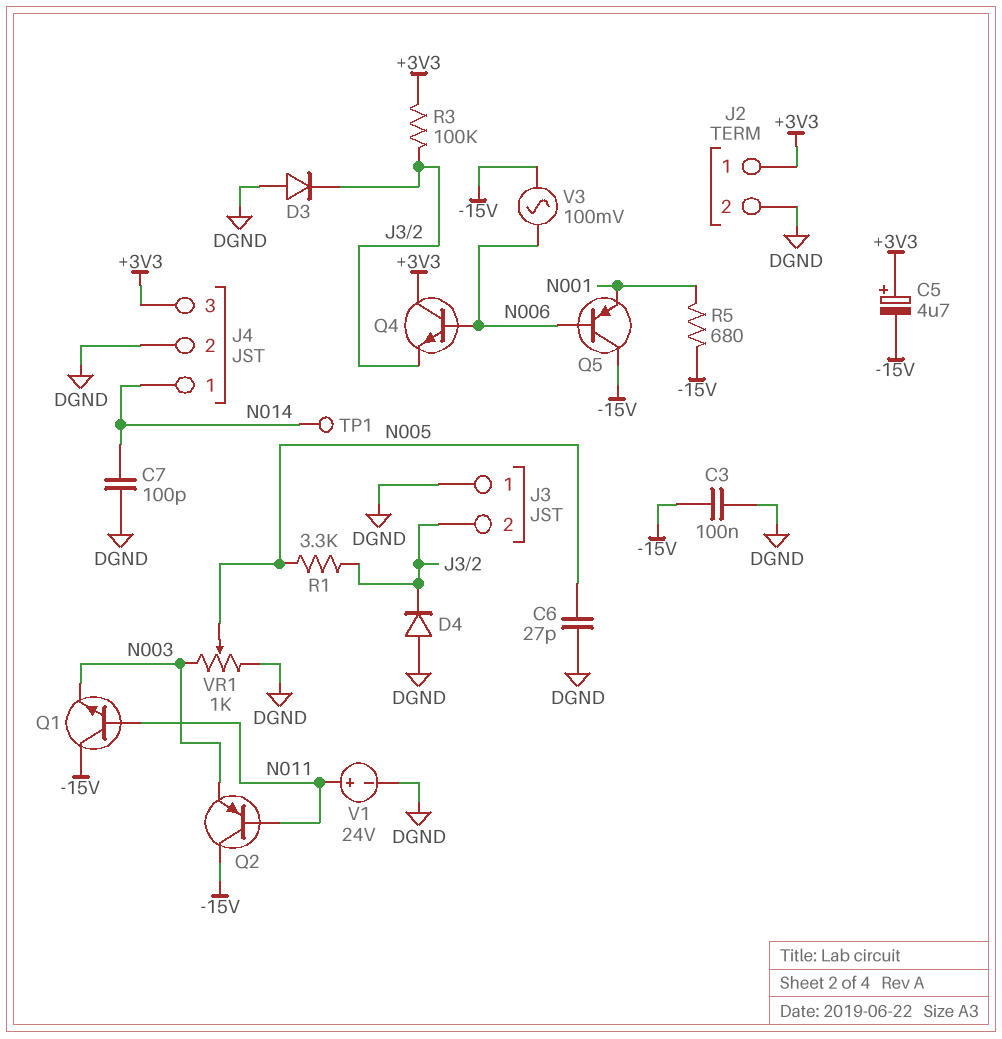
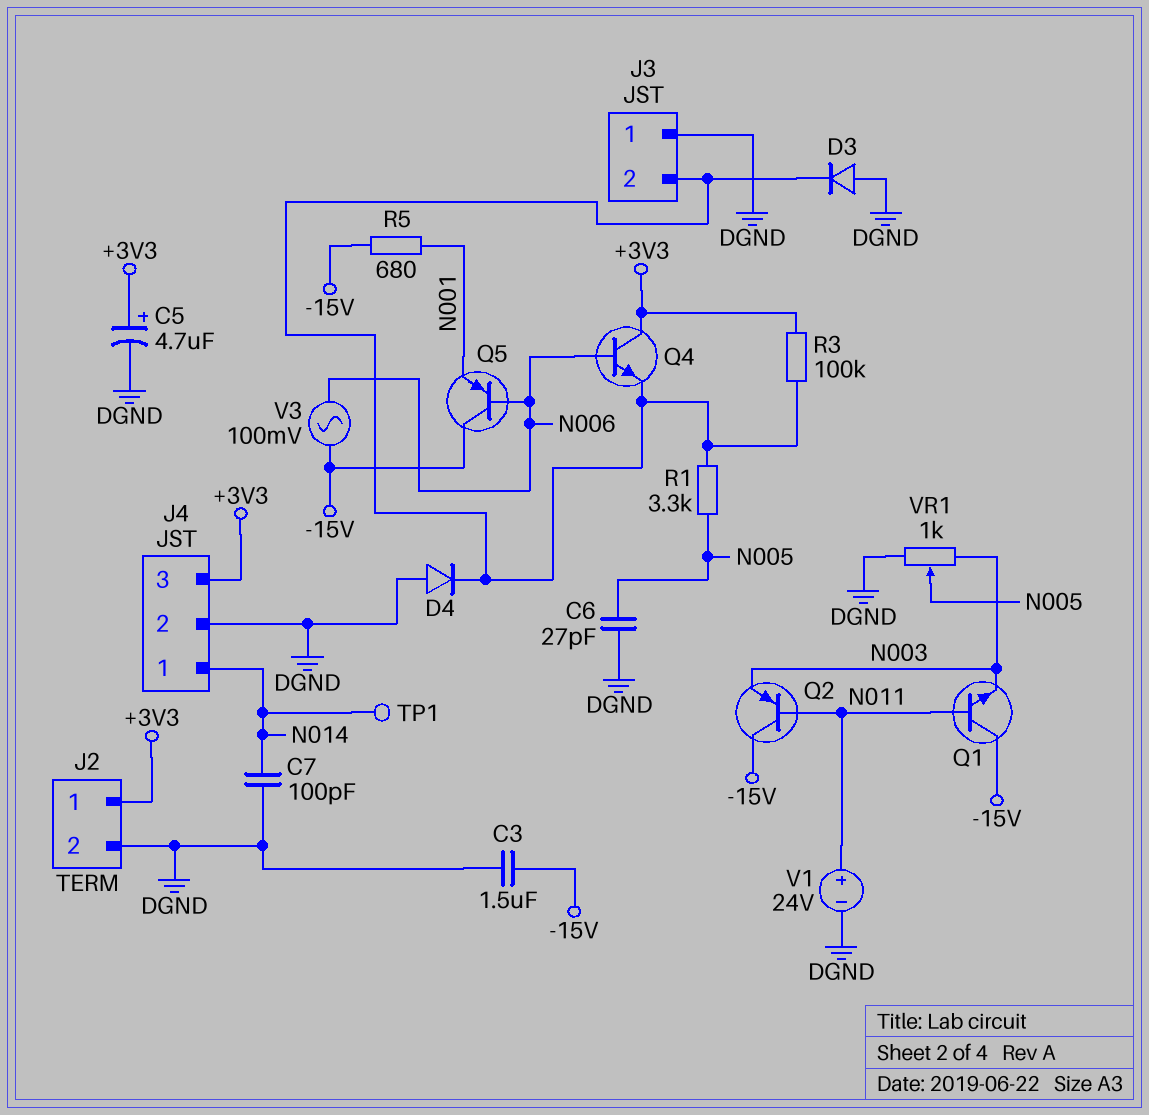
C3: 100nF (-15V, DGND) -> 1.5uF (-15V, DGND)
C5: 4.7uF (plus +3V3, minus -15V) -> 4.7uF (plus +3V3, minus DGND)

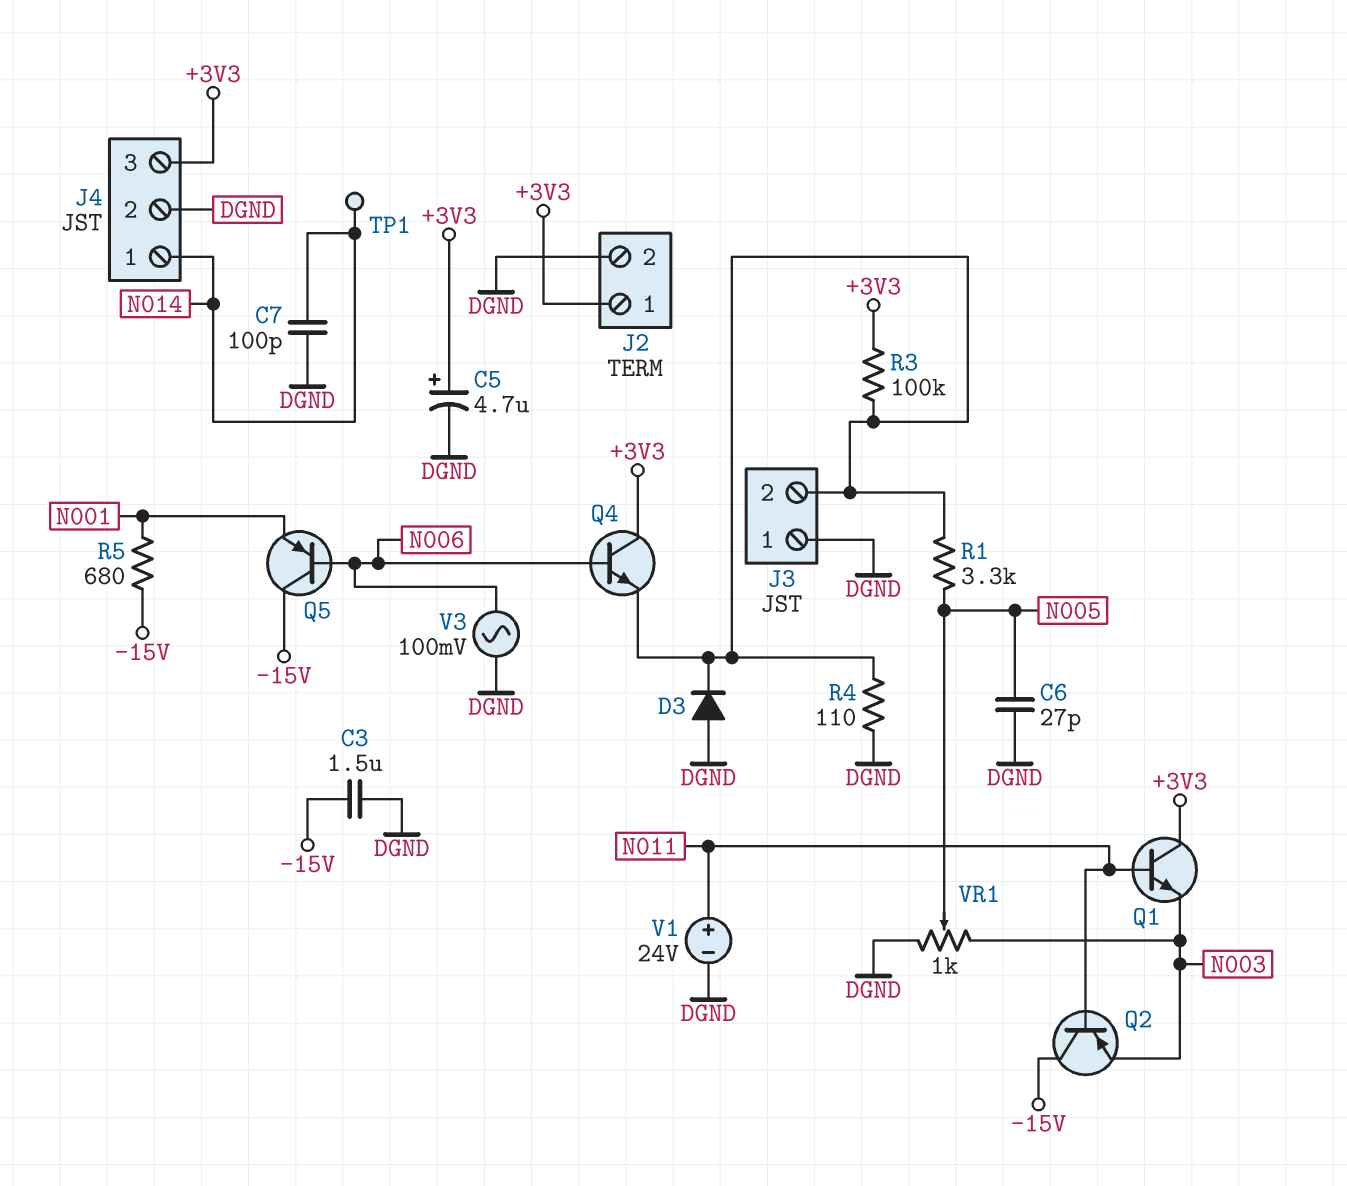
D4: diode (A DGND, K J3/2) -> none
Q1: NPN (B N011, C -15V, E N003) -> NPN (B N011, C +3V3, E N003)
R4: none -> 110 (DGND, J3/2)
V3: AC 100mV (-15V, N006) -> AC 100mV (DGND, N006)

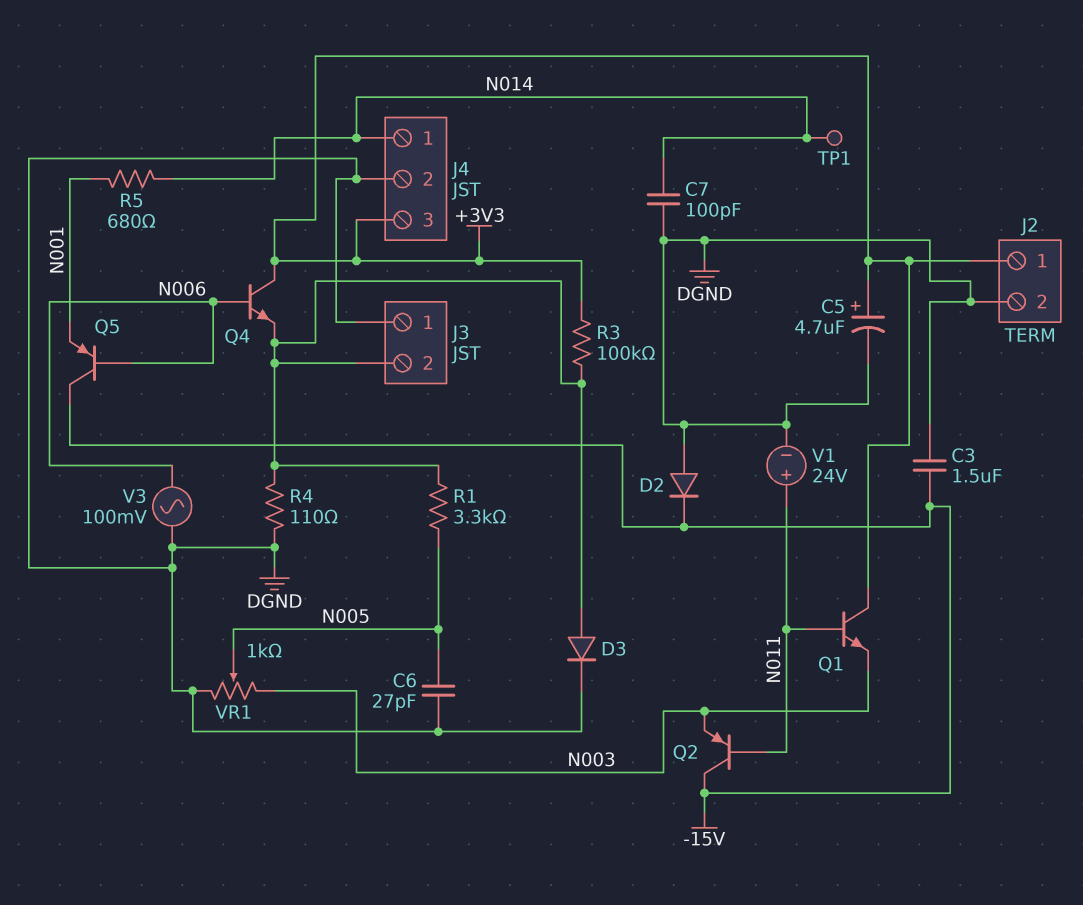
D2: none -> diode (A DGND, K -15V)
D3: diode (A DGND, K J3/2) -> diode (A J3/2, K DGND)
R5: 680 (-15V, N001) -> 680 (N001, N014)

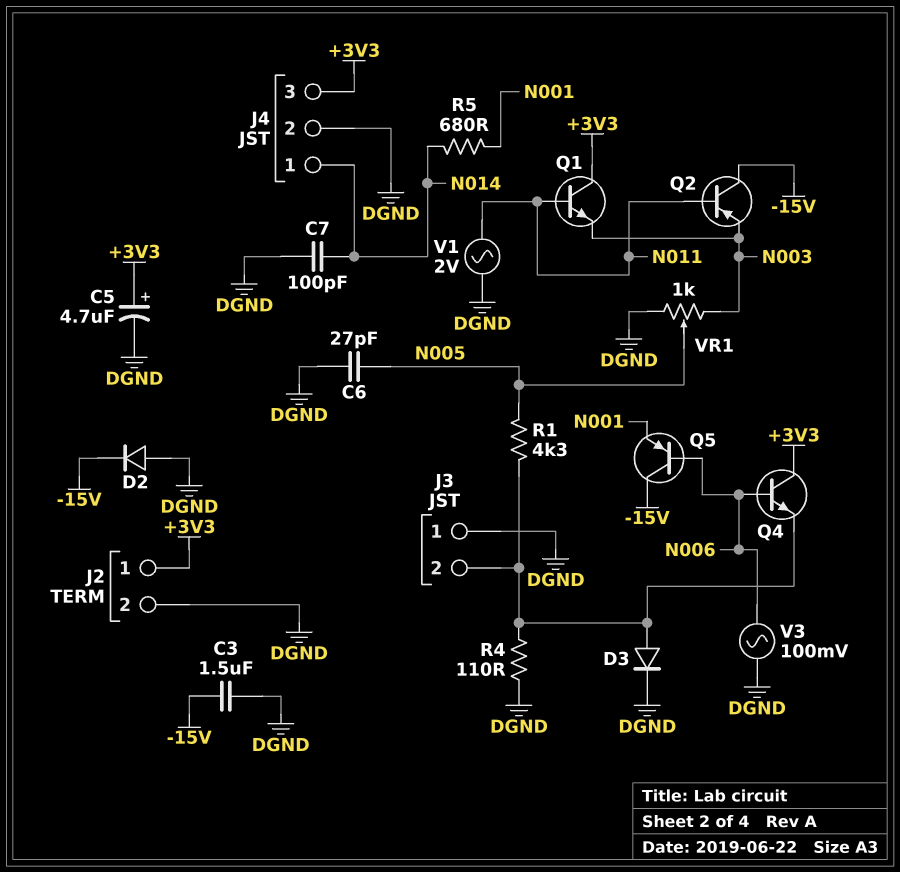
R1: 3.3k (J3/2, N005) -> 4.3k (J3/2, N005)
R3: 100k (+3V3, J3/2) -> none
TP1: test point (N014) -> none
V1: 24V (plus N011, minus DGND) -> AC 2V (DGND, N011)

